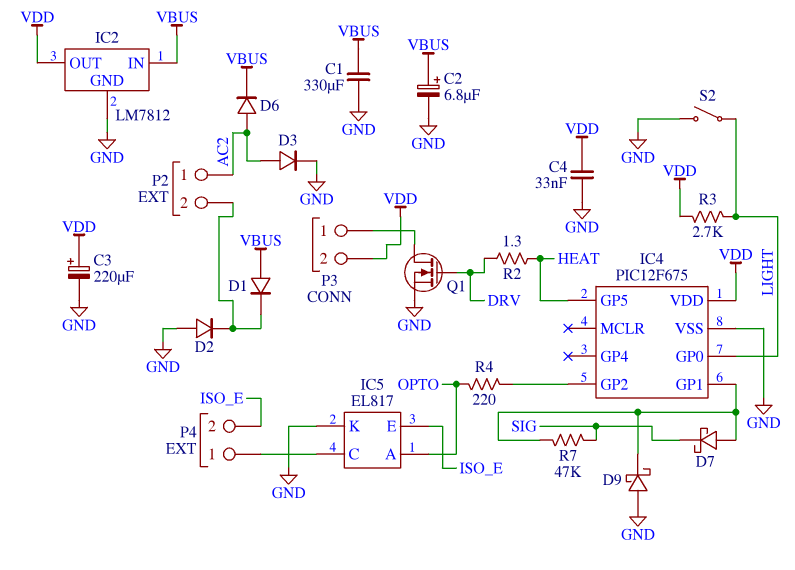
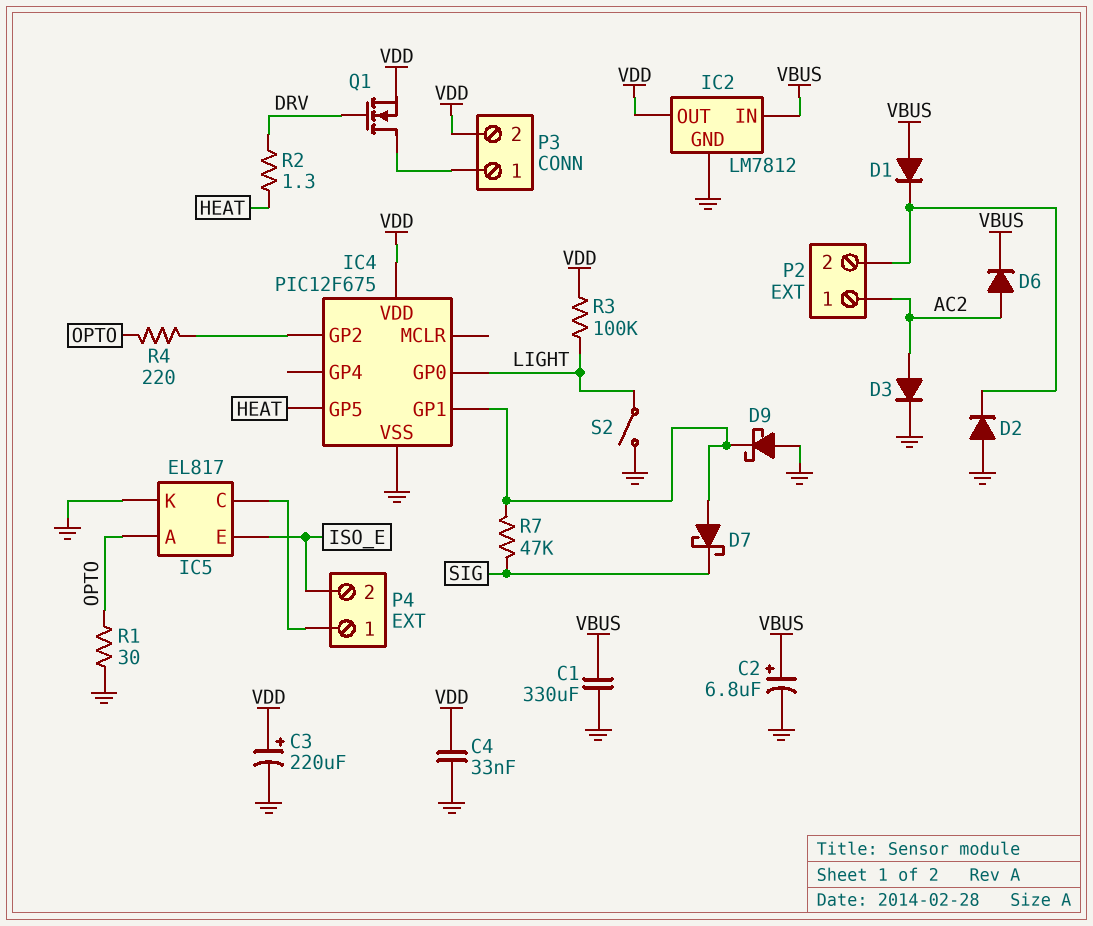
Q1: NMOS (G DRV, D P3/1, S GND) -> NMOS (G DRV, D P3/1, S VDD)
R1: none -> 30 (GND, OPTO)
R3: 2.7k (LIGHT, VDD) -> 100k (LIGHT, VDD)

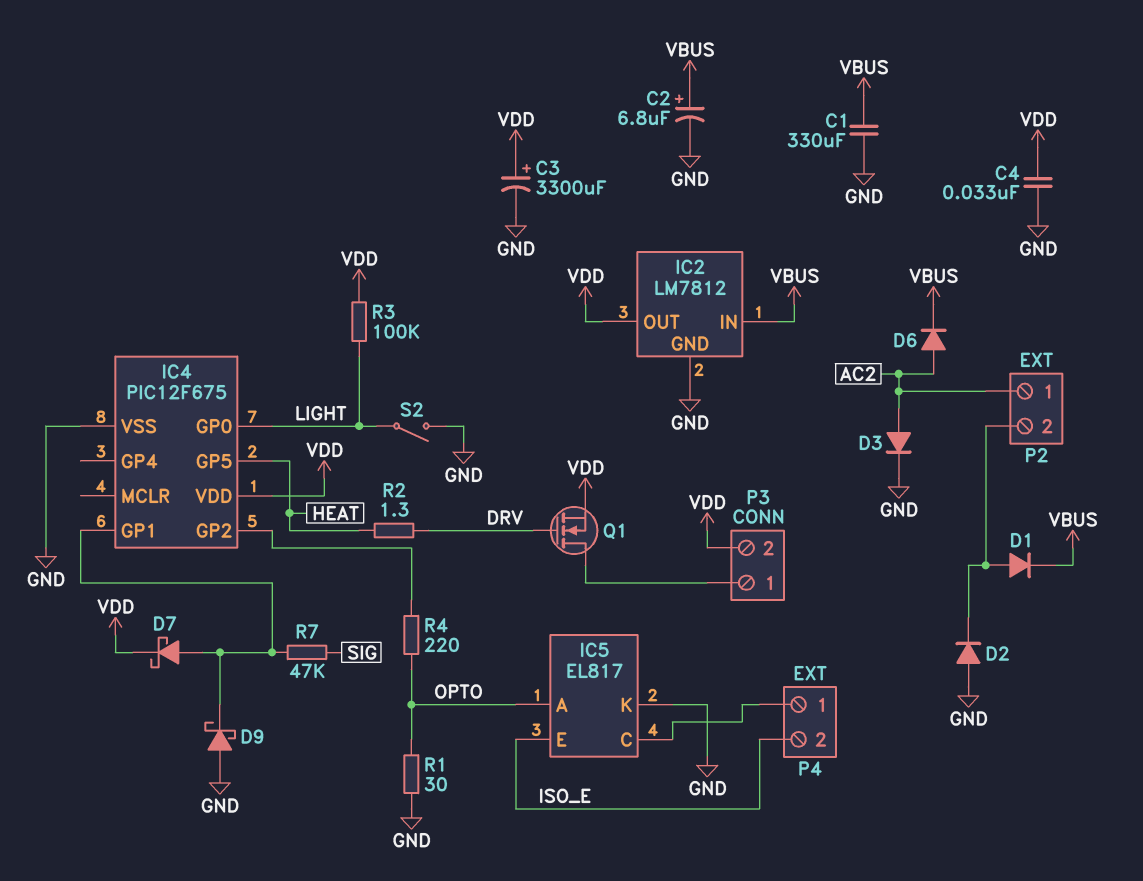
C3: 220uF (plus VDD, minus GND) -> 3300uF (plus VDD, minus GND)
D1: diode (A VBUS, K P2/2) -> diode (A P2/2, K VBUS)
D7: schottky (A IC4/GP1, K SIG) -> schottky (A IC4/GP1, K VDD)

